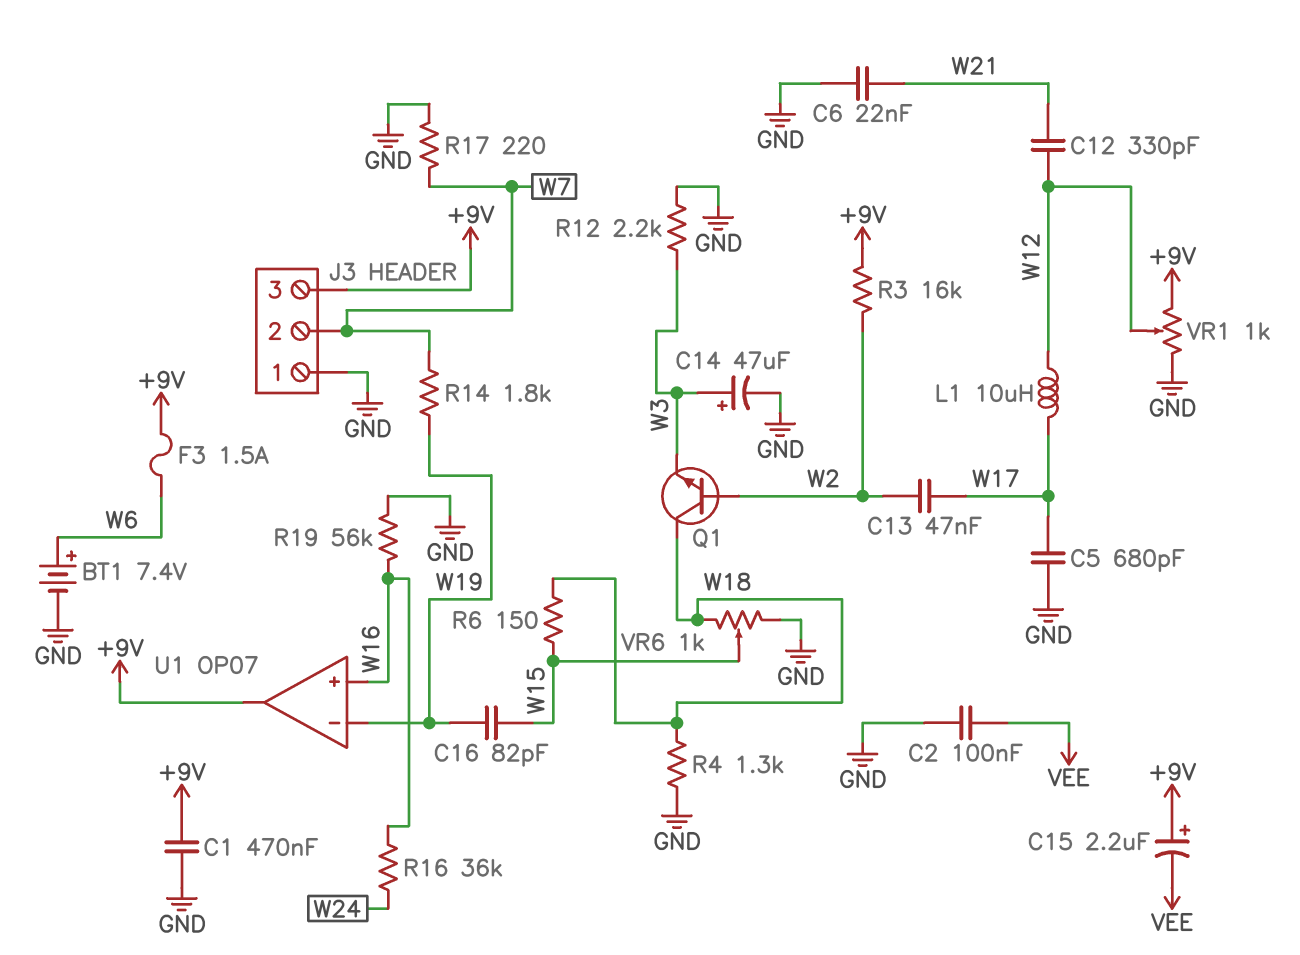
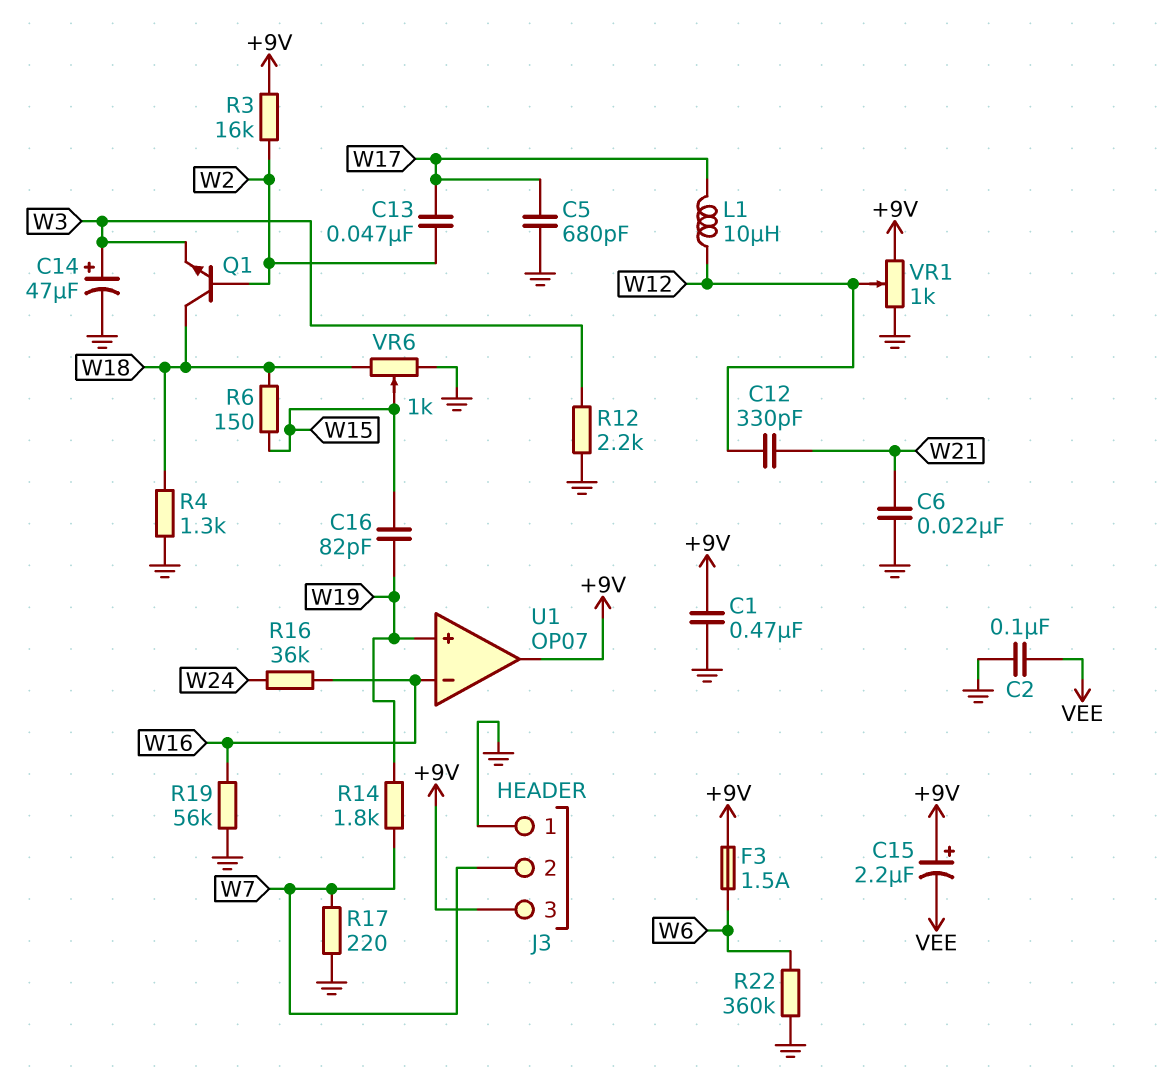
BT1: 7.4V (plus W6, minus GND) -> none
R22: none -> 360k (GND, W6)
U1 pin in+: W16 -> W19
U1 pin in-: W19 -> W16

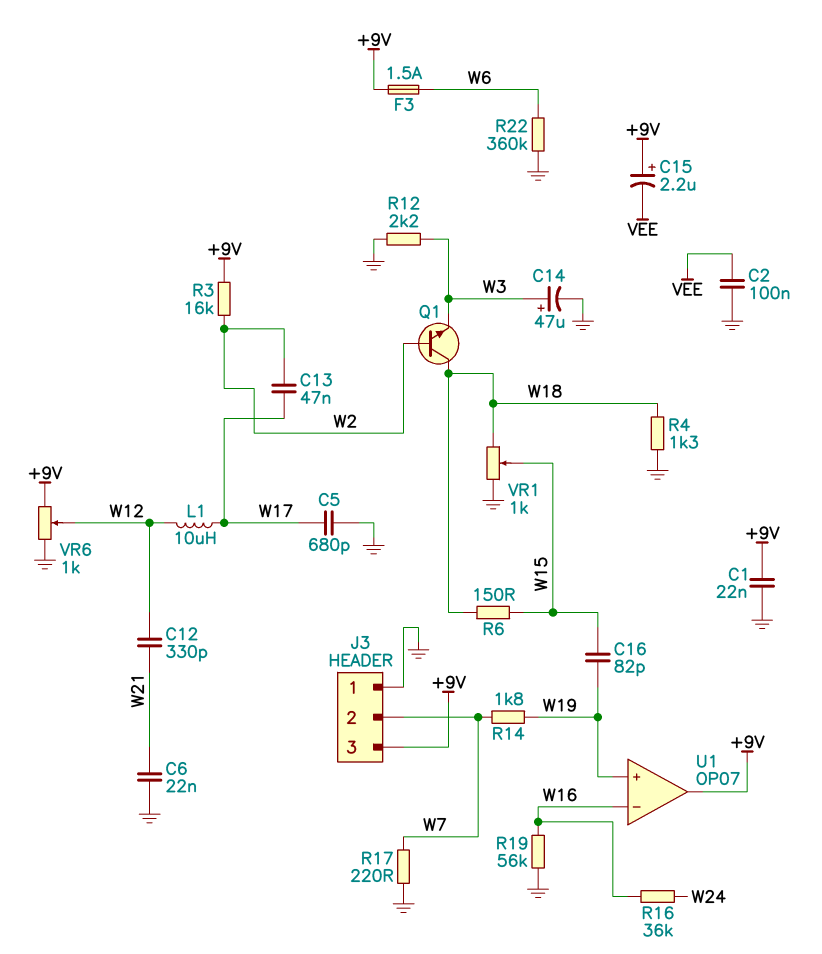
C1: 470nF (+9V, GND) -> 22nF (+9V, GND)
VR1: 1k (+9V, GND, wiper W12) -> 1k (GND, W18, wiper W15)
VR6: 1k (GND, W18, wiper W15) -> 1k (+9V, GND, wiper W12)

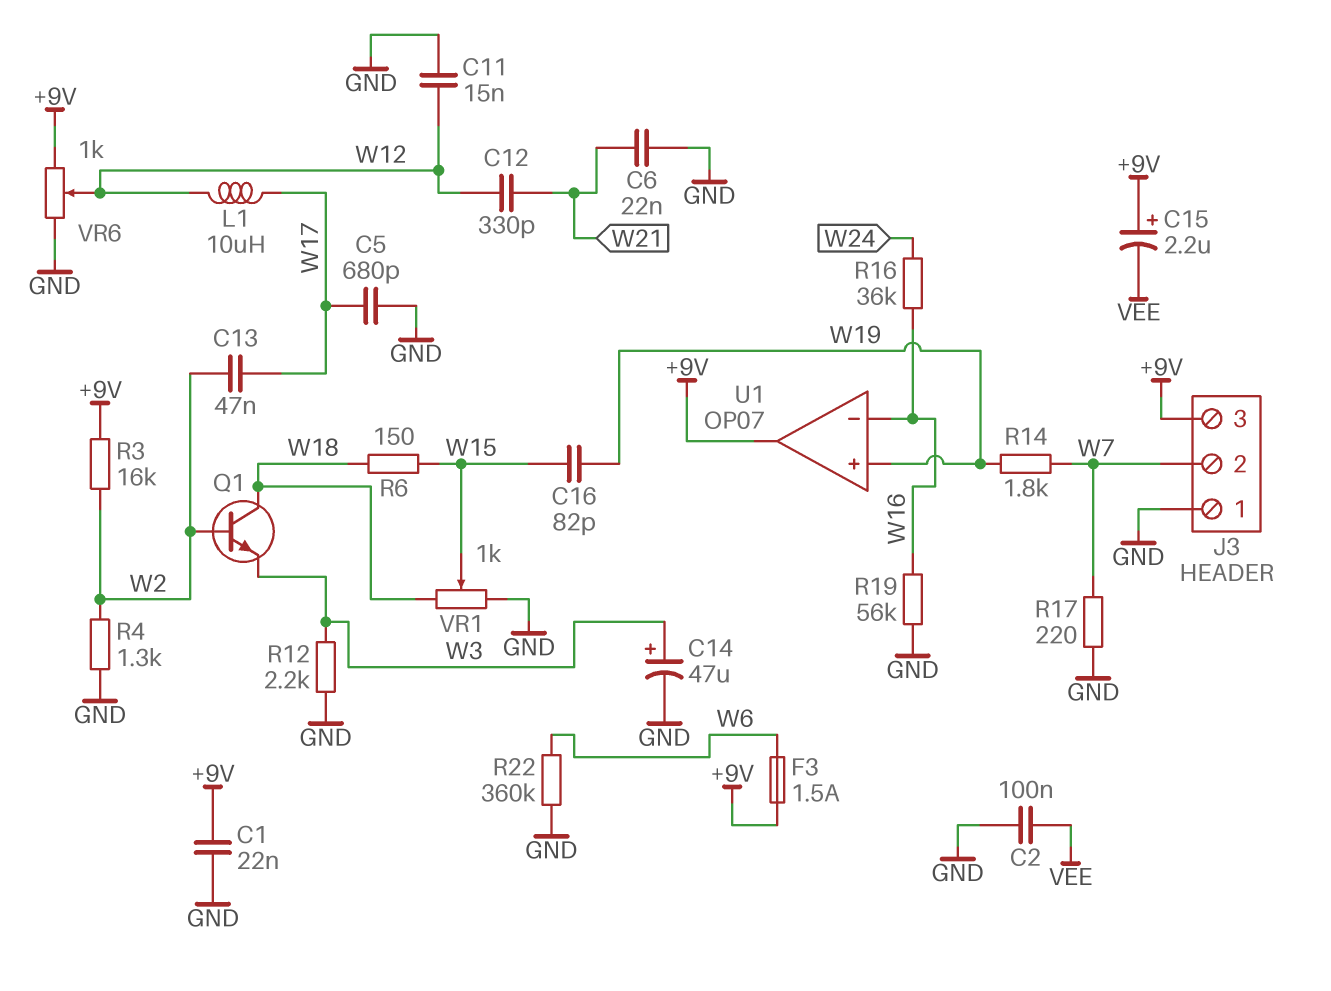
C11: none -> 15nF (GND, W12)
R4: 1.3k (GND, W18) -> 1.3k (GND, W2)

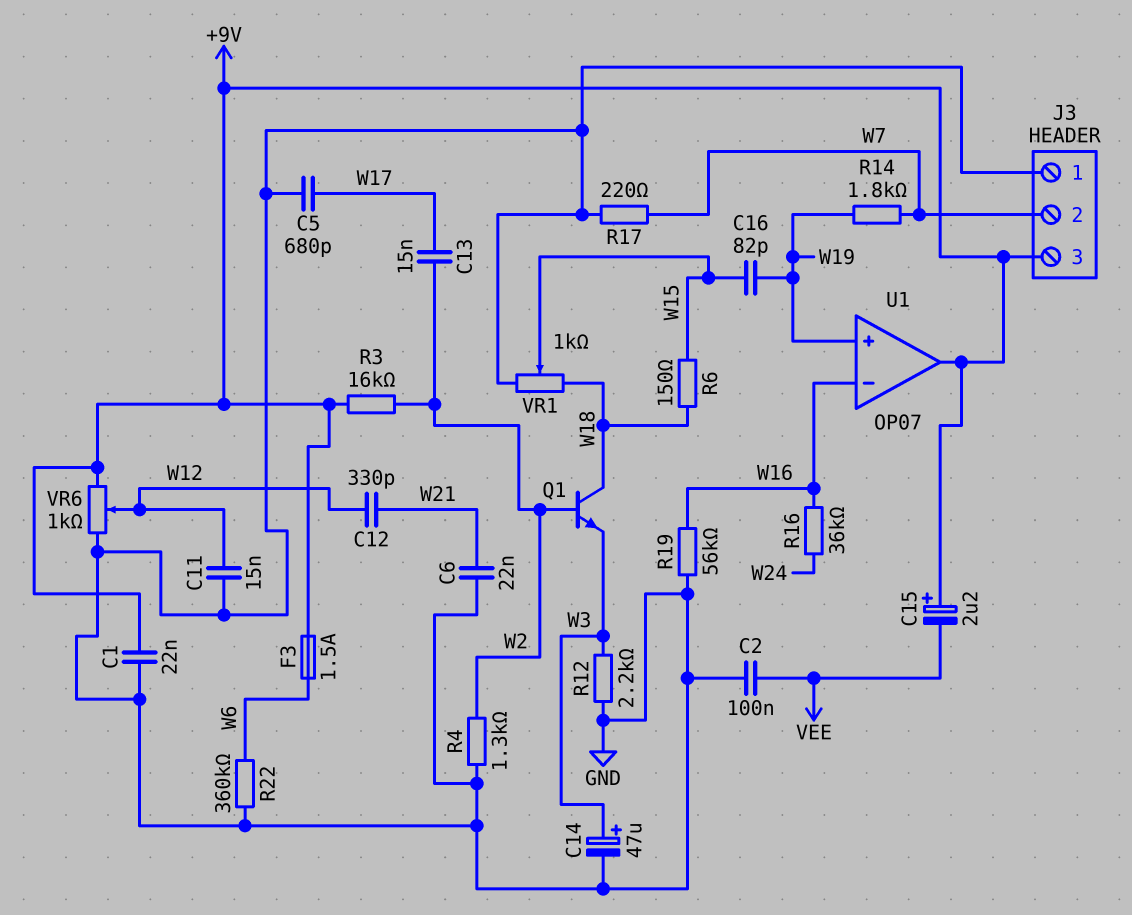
C13: 47nF (W2, W17) -> 15nF (W2, W17)
L1: 10uH (W12, W17) -> none

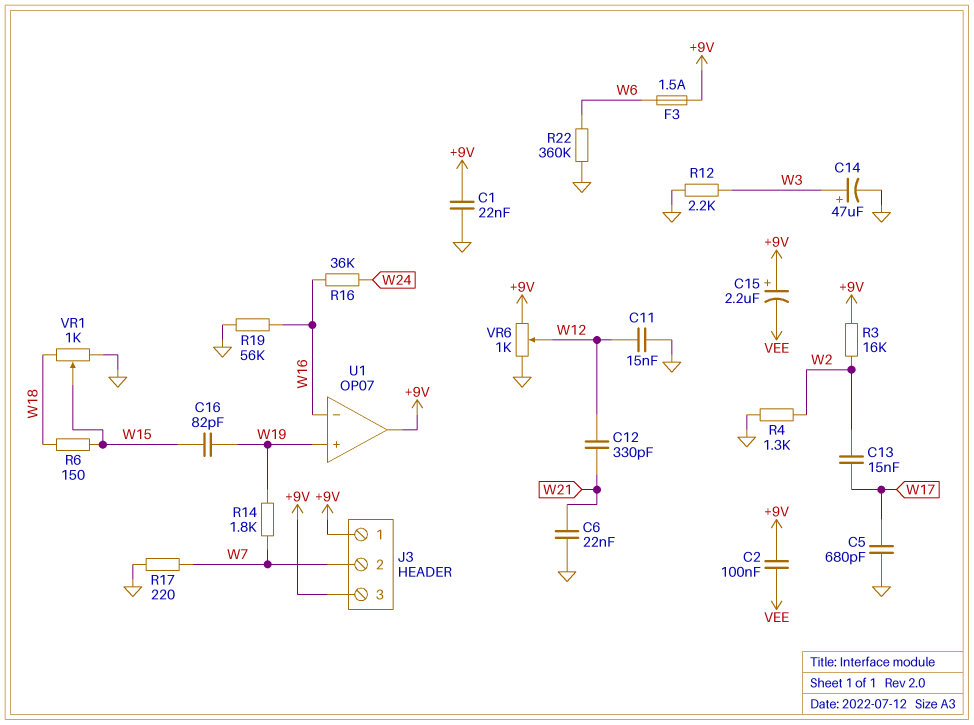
C2: 100nF (GND, VEE) -> 100nF (+9V, VEE)
J3 pin 1: GND -> +9V
Q1: NPN (B W2, C W18, E W3) -> none

